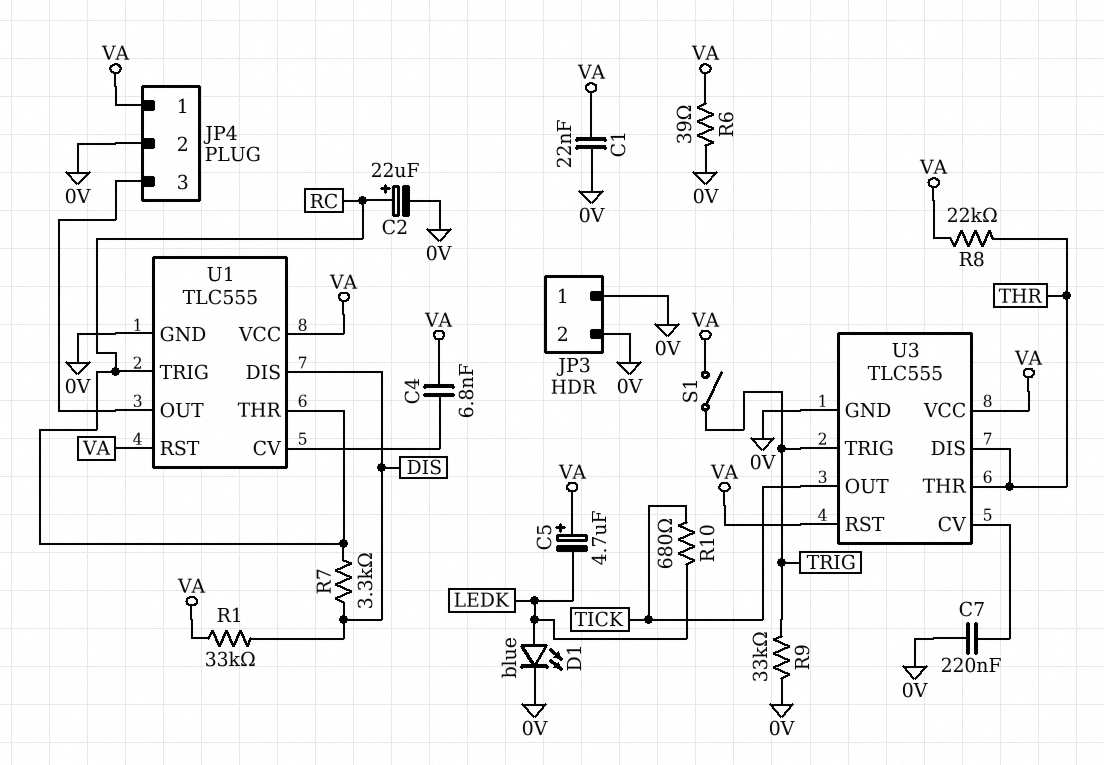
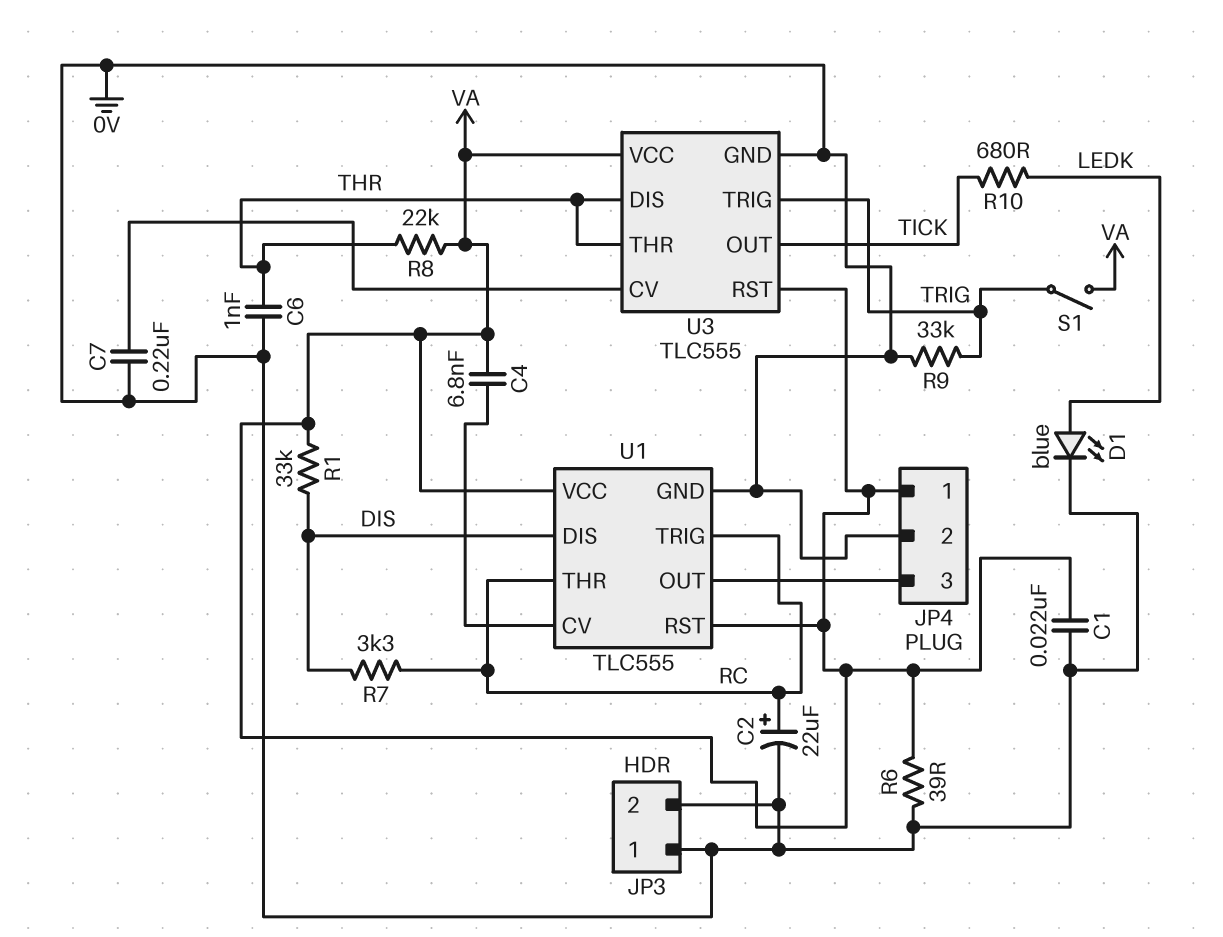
C5: 4.7uF (plus VA, minus LEDK) -> none
C6: none -> 1nF (0V, THR)

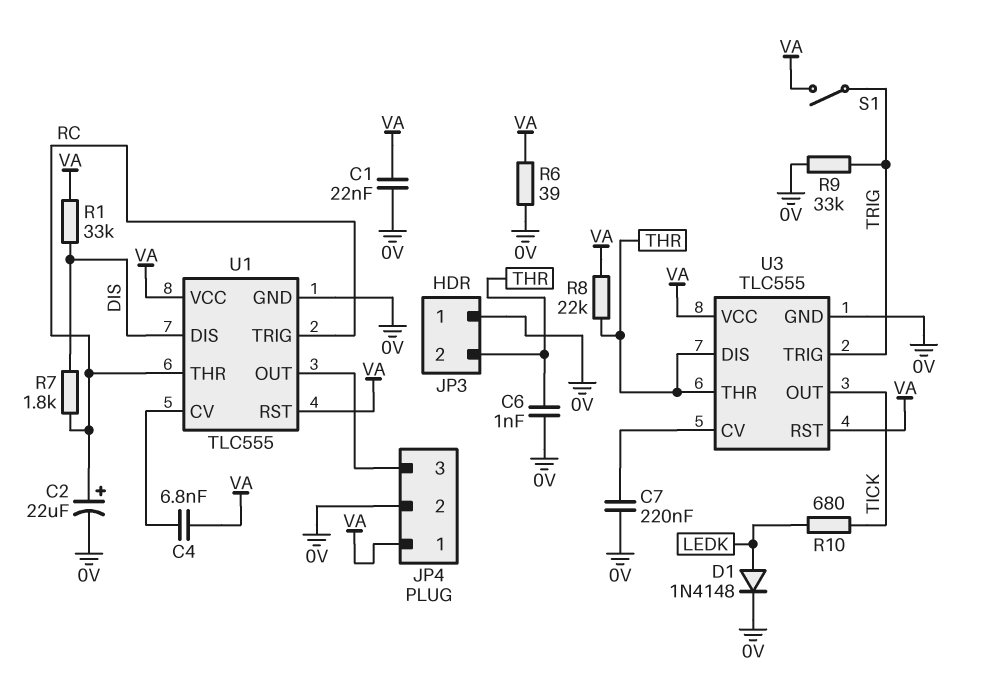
D1: LED blue (A LEDK, K 0V) -> diode 1N4148 (A LEDK, K 0V)
JP3 pin 2: 0V -> THR
R7: 3.3k (DIS, RC) -> 1.8k (DIS, RC)

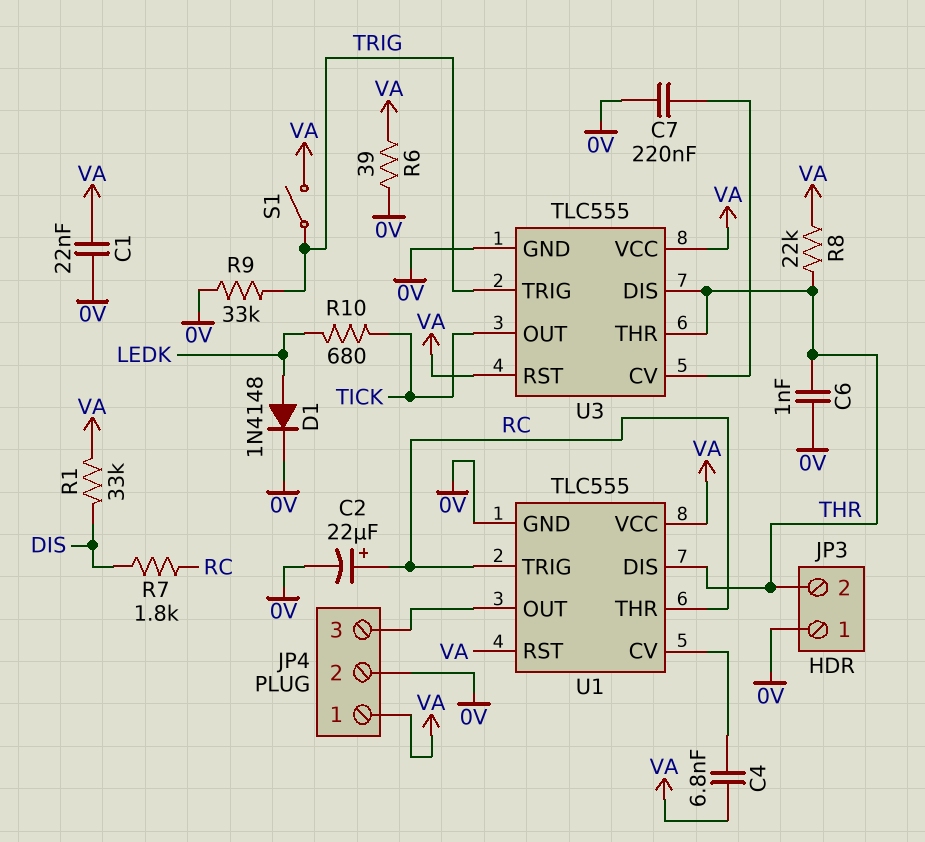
U1 pin DIS: DIS -> THR

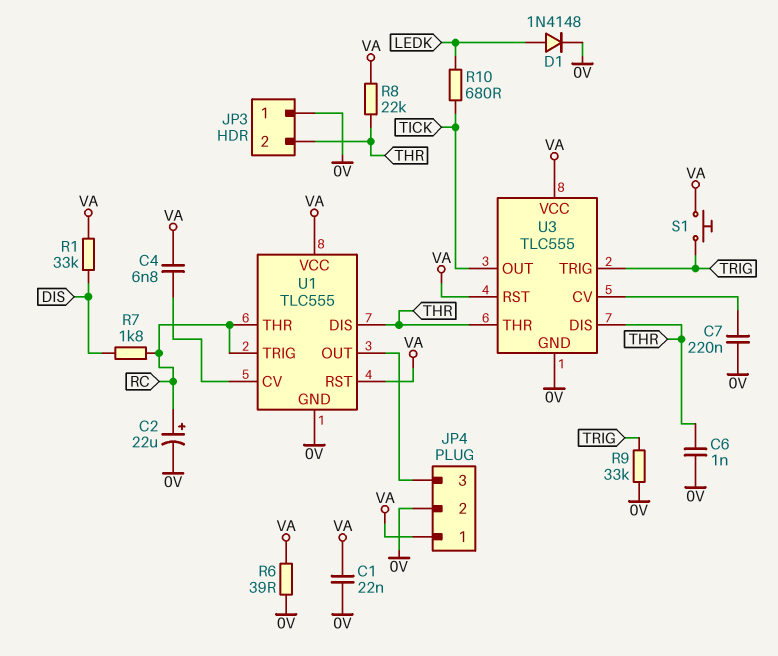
S1: switch (TRIG, VA) -> button (TRIG, VA)

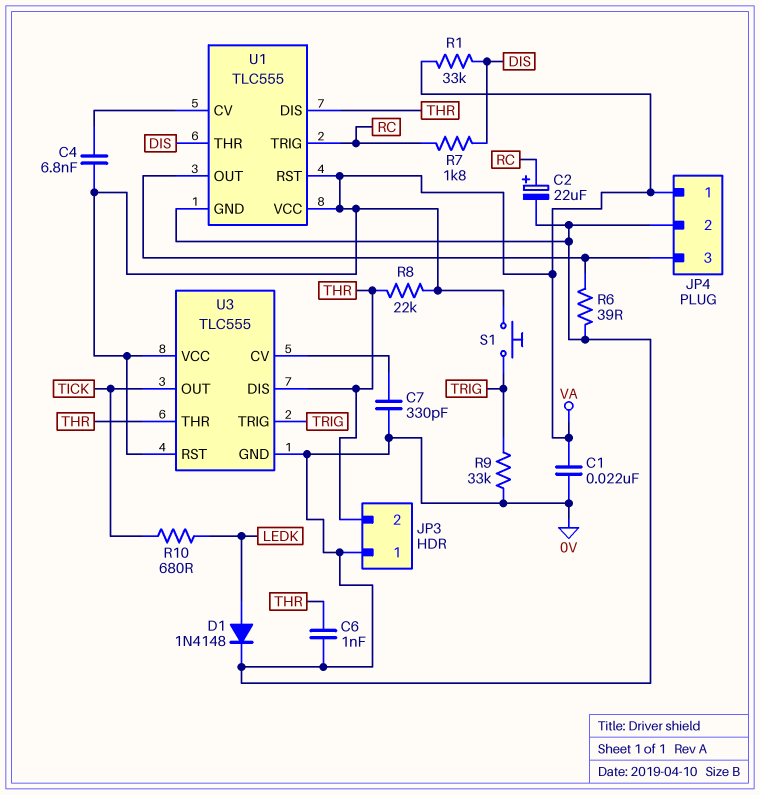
C7: 220nF (0V, U3/CV) -> 330pF (0V, U3/CV)
R6: 39 (0V, VA) -> 39 (0V, JP4/3)
U1 pin THR: RC -> DIS

